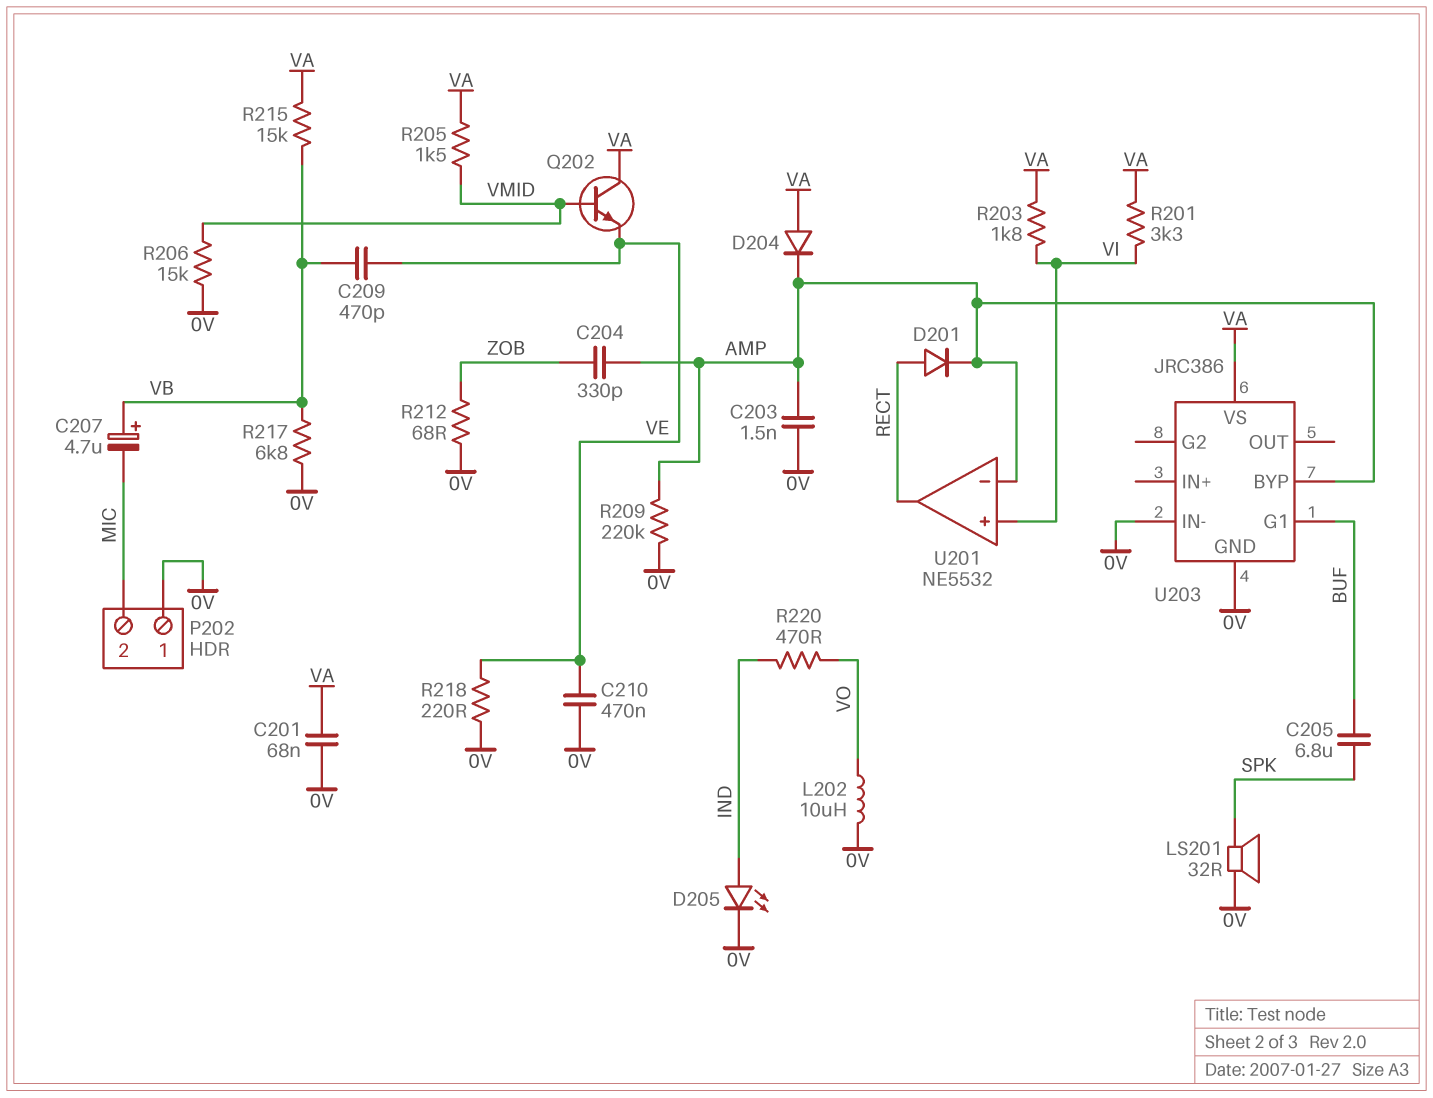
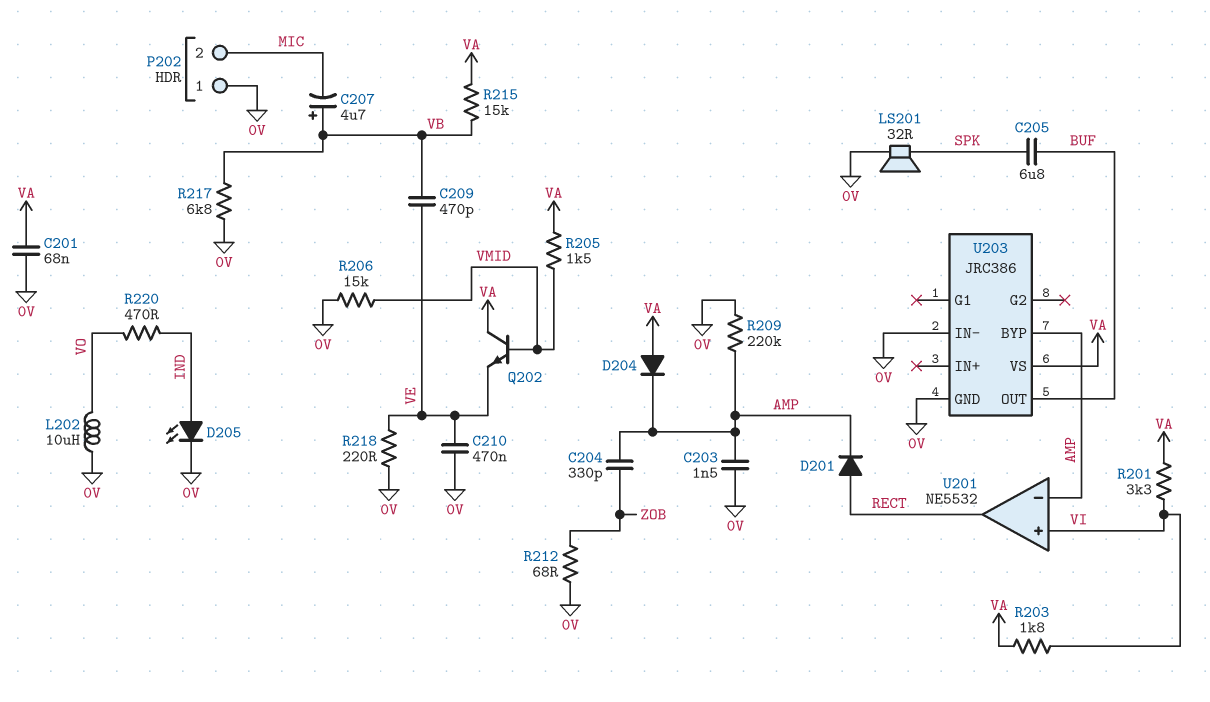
U203 pin G1: BUF -> none
U203 pin OUT: none -> BUF

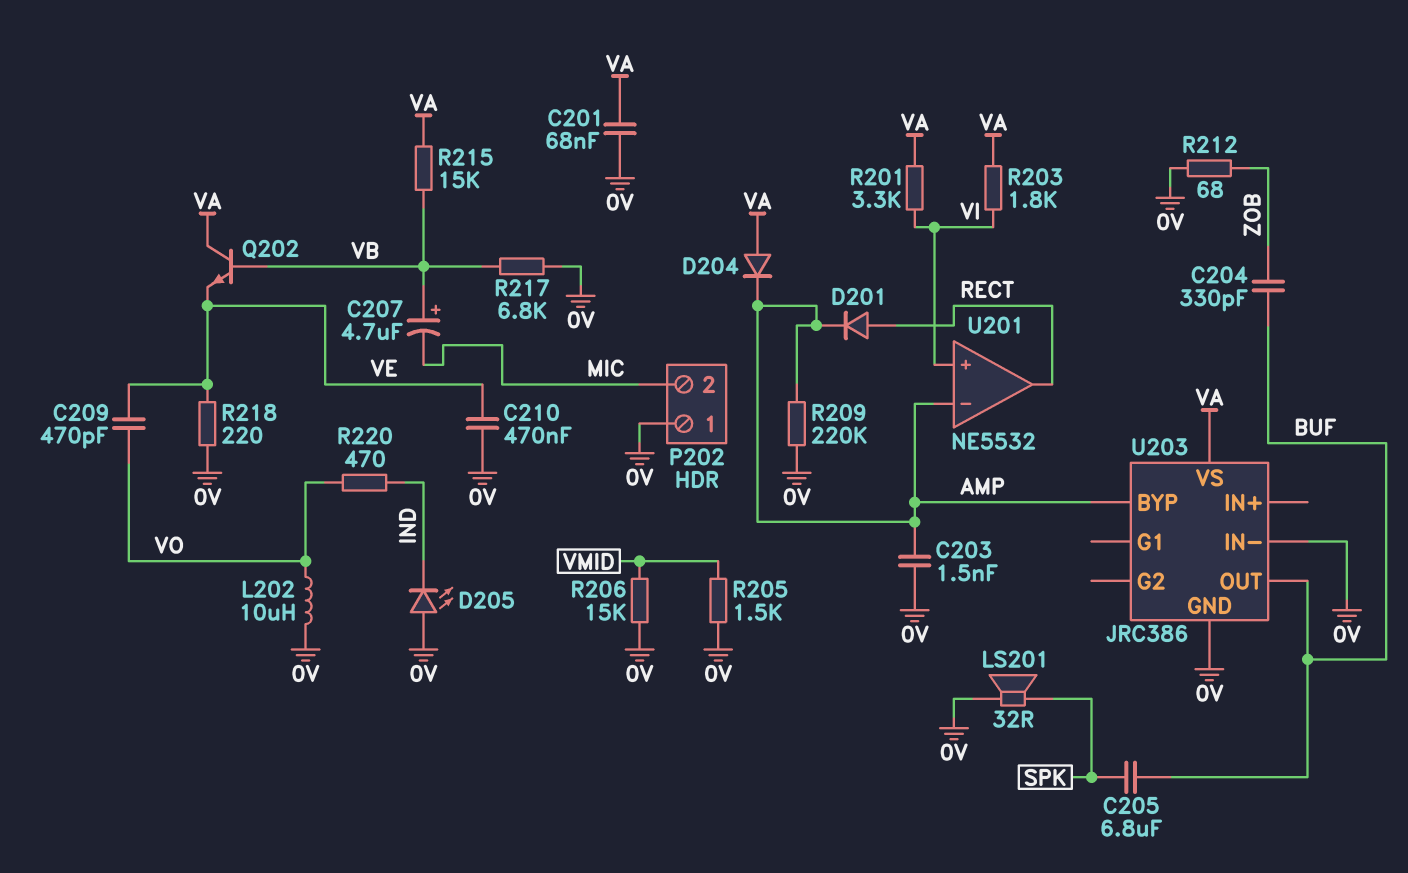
C204: 330pF (AMP, ZOB) -> 330pF (BUF, ZOB)
C209: 470pF (VB, VE) -> 470pF (VE, VO)
D205: LED (A IND, K 0V) -> LED (A 0V, K IND)
Q202: NPN (B VMID, C VA, E VE) -> NPN (B VB, C VA, E VE)
R205: 1.5k (VA, VMID) -> 1.5k (0V, VMID)

